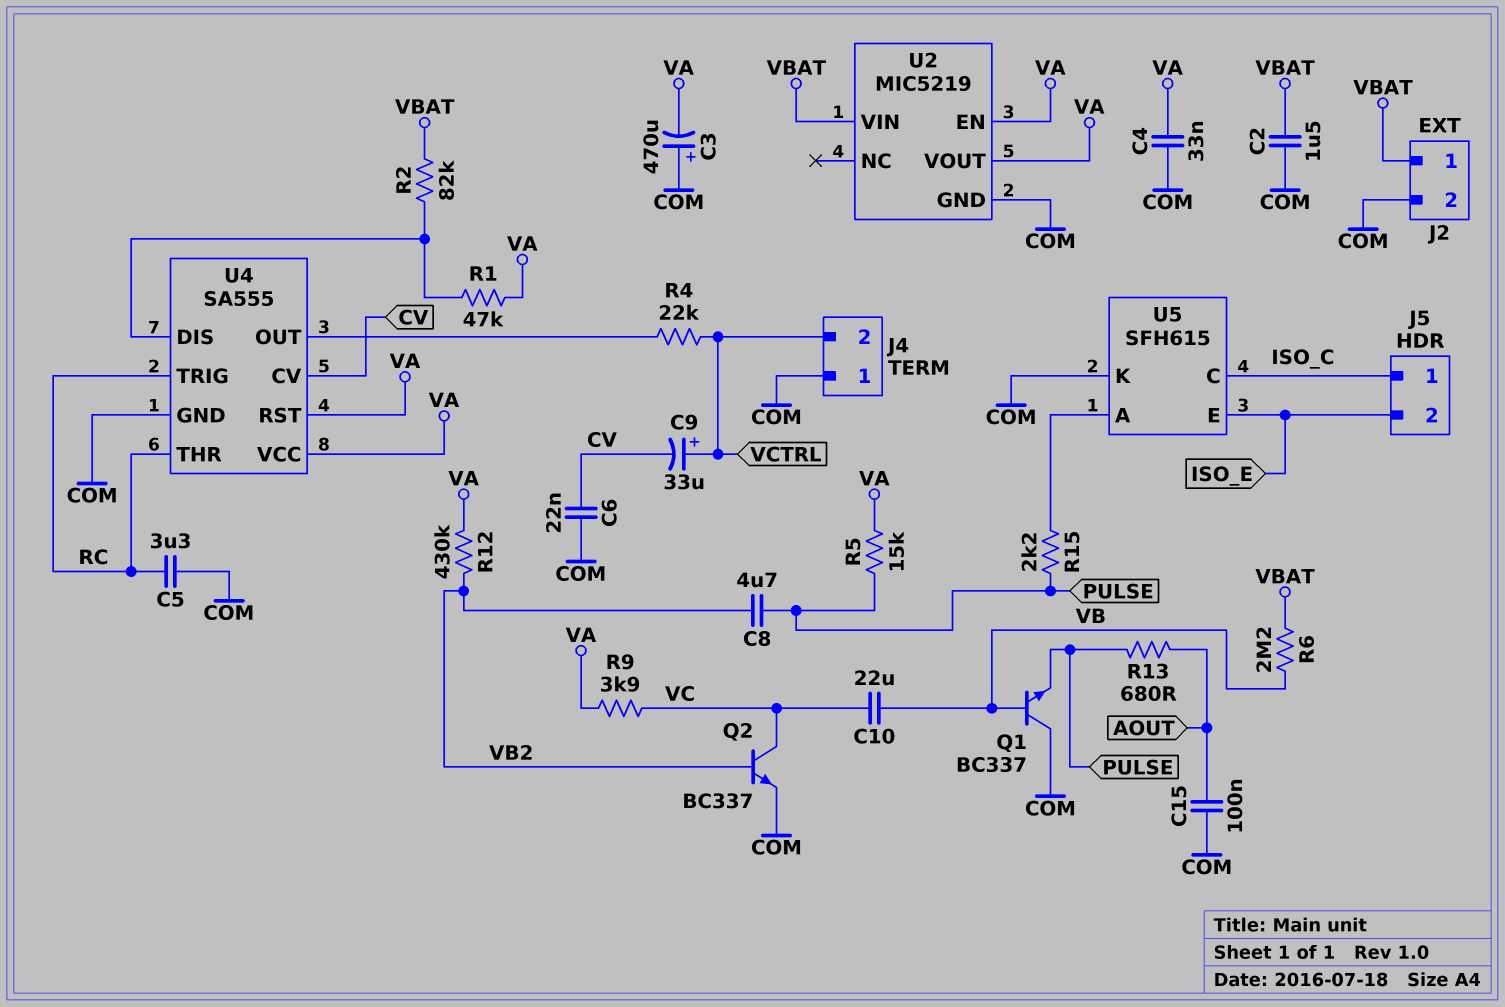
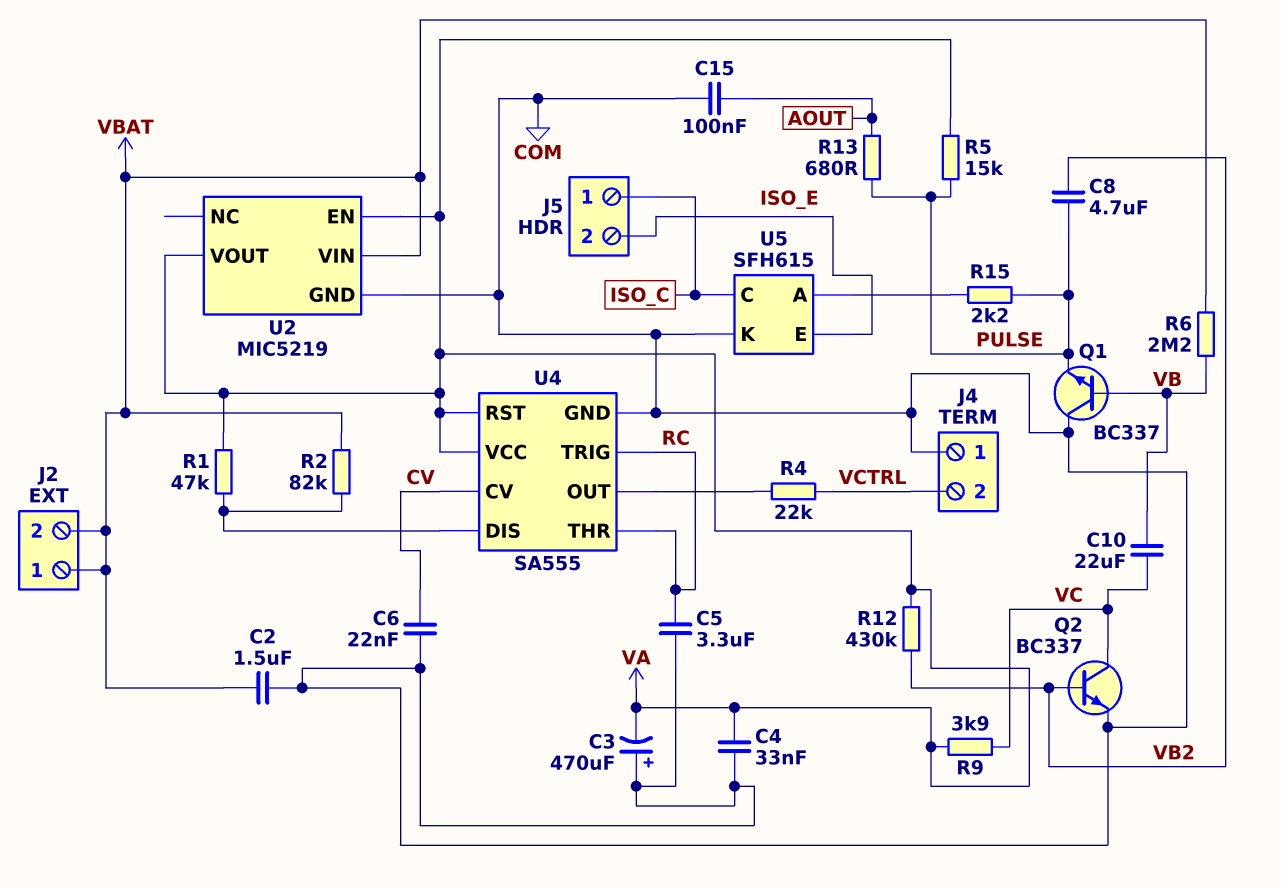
C9: 33uF (plus VCTRL, minus CV) -> none
J2 pin 2: COM -> VBAT

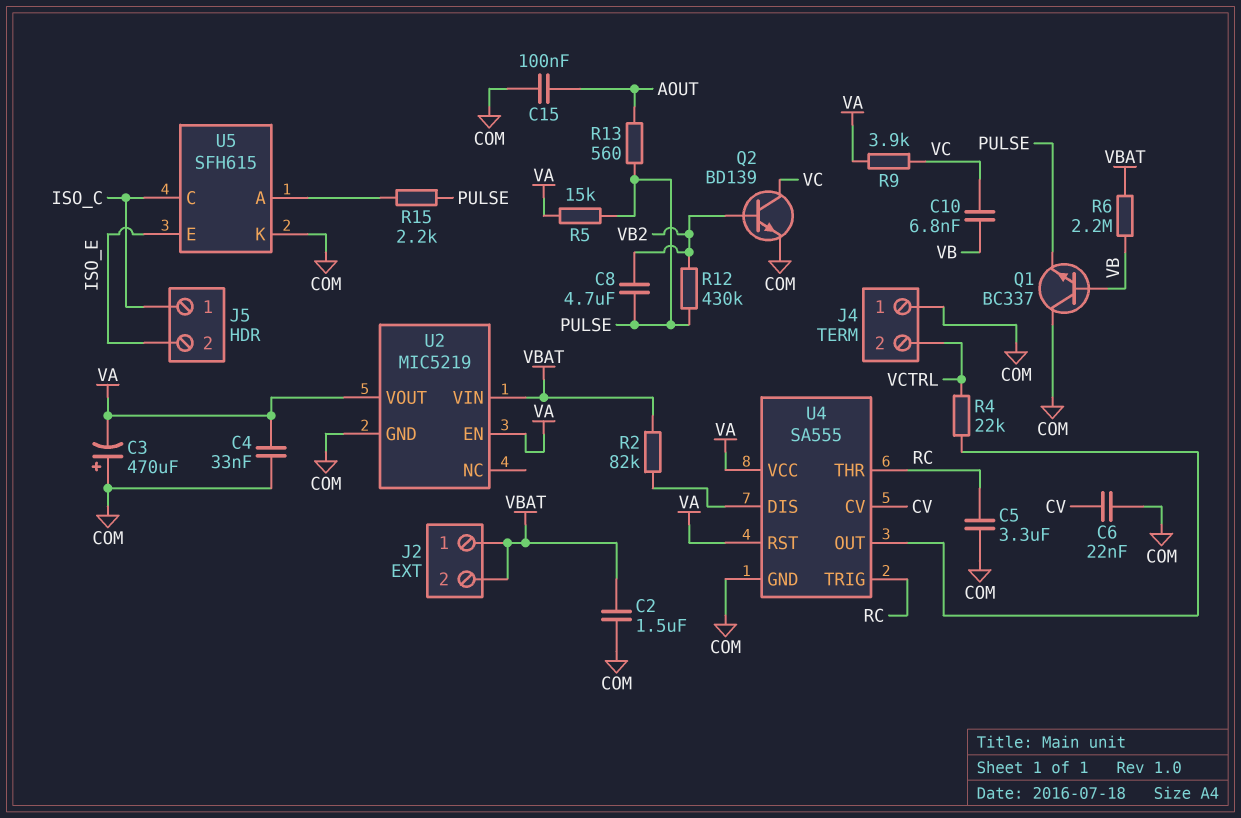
C10: 22uF (VB, VC) -> 6.8nF (VB, VC)
Q2: NPN BC337 (B VB2, C VC, E COM) -> NPN BD139 (B VB2, C VC, E COM)
R1: 47k (U4/DIS, VA) -> none
R12: 430k (VA, VB2) -> 430k (PULSE, VB2)
R13: 680 (AOUT, PULSE) -> 560 (AOUT, PULSE)

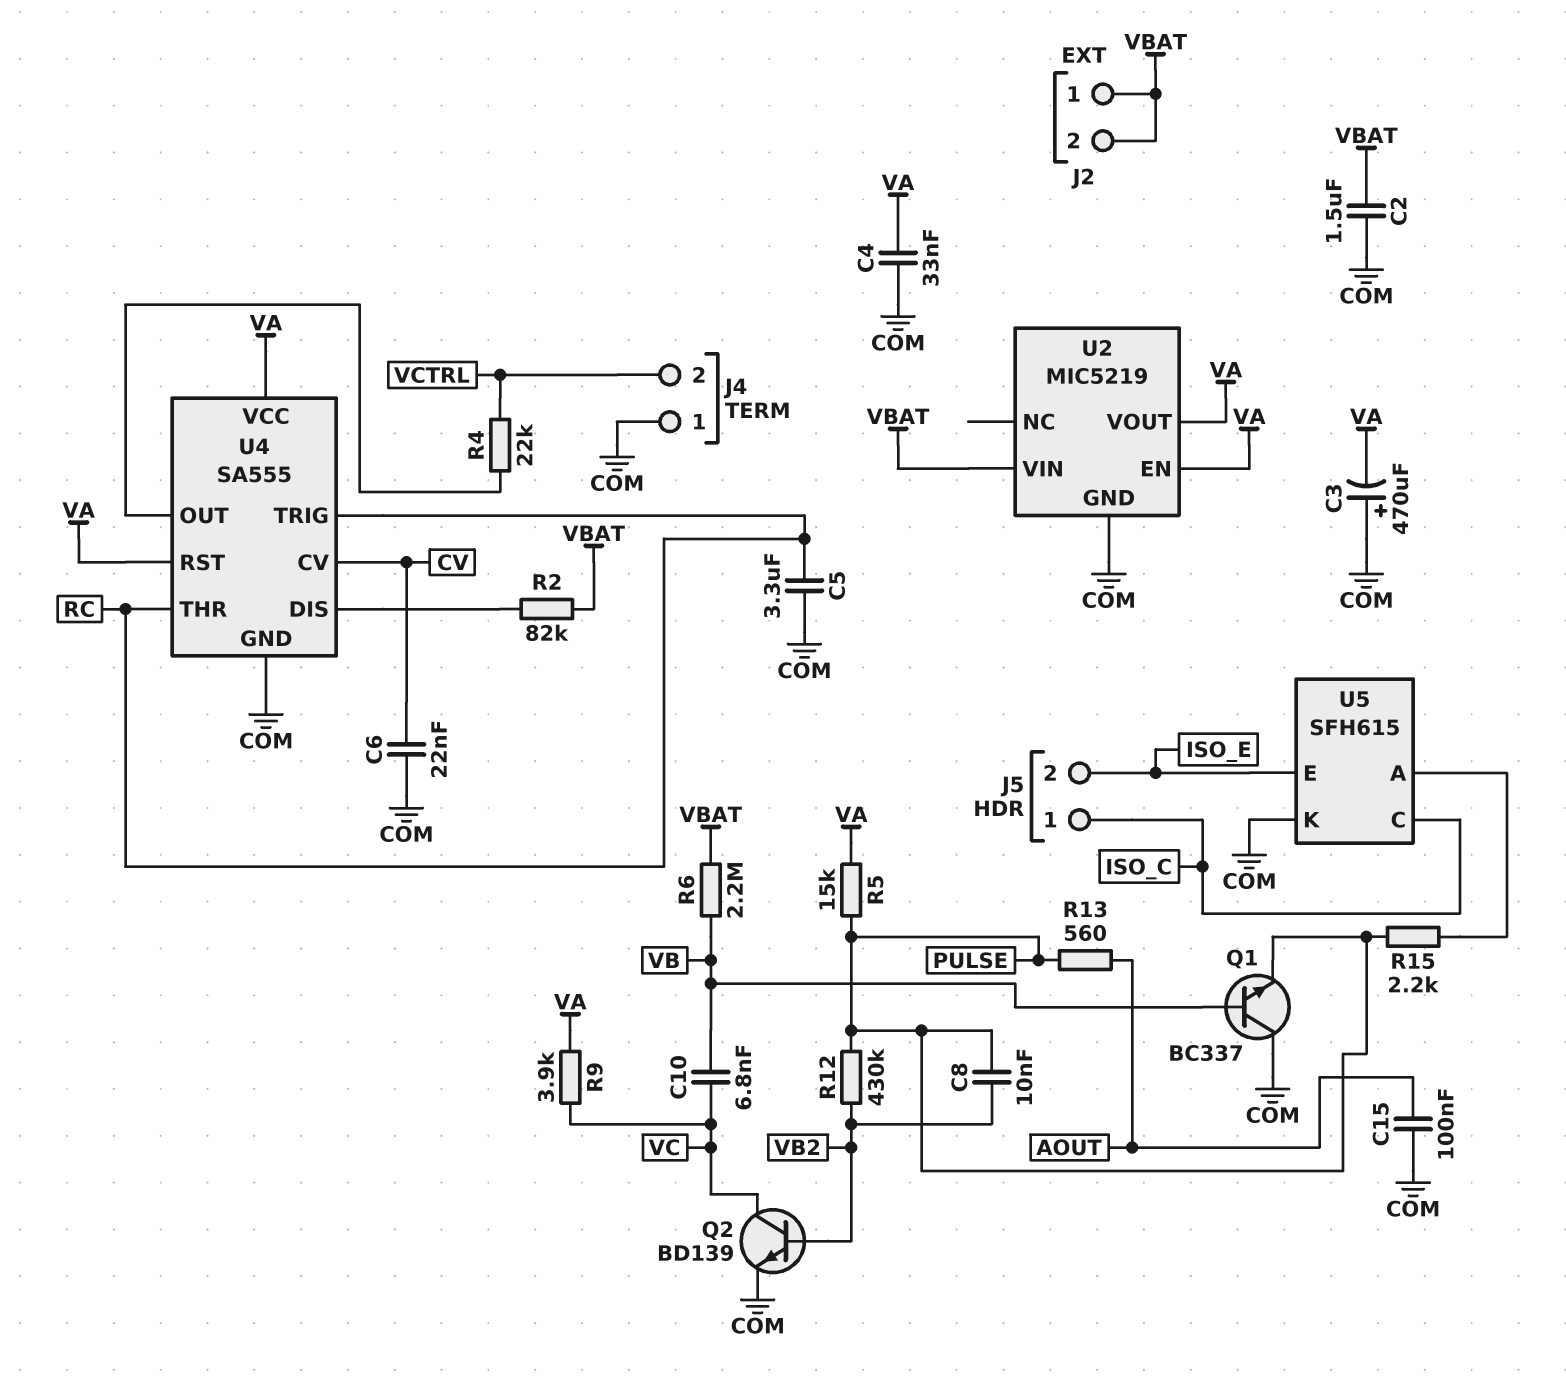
C8: 4.7uF (PULSE, VB2) -> 10nF (PULSE, VB2)

